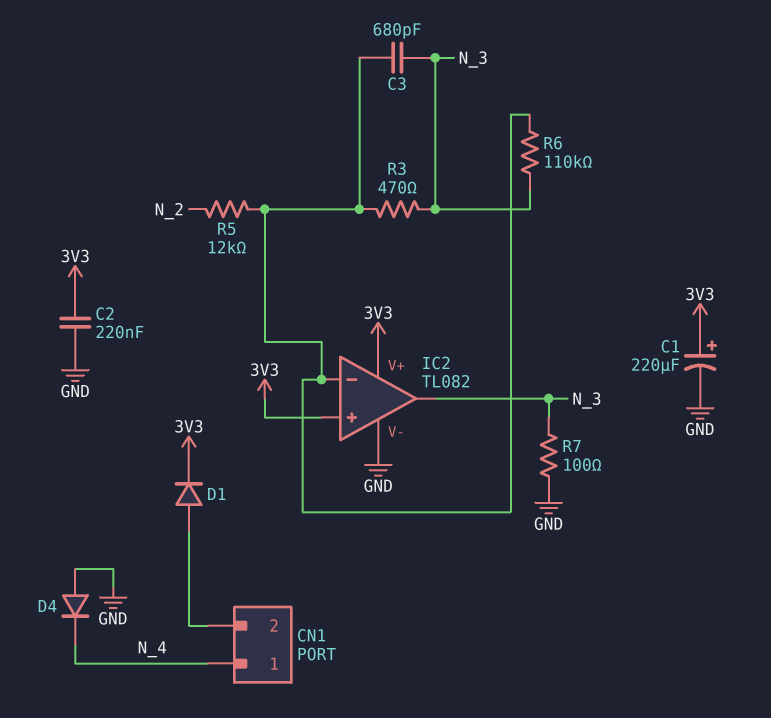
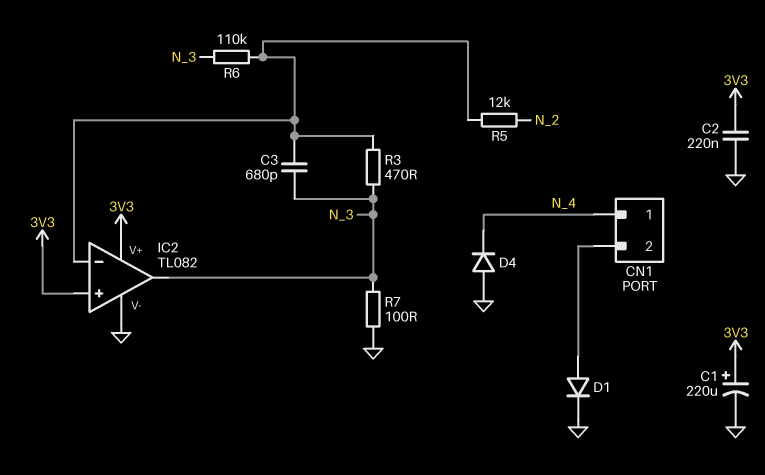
D1: diode (A CN1/2, K 3V3) -> diode (A CN1/2, K GND)

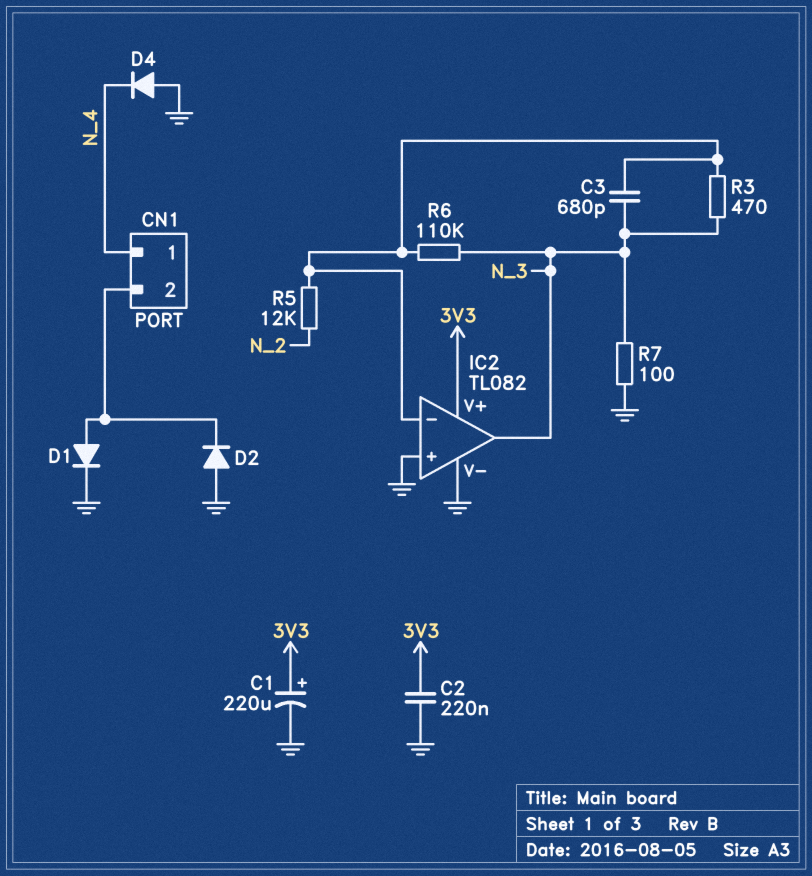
D2: none -> diode (A GND, K CN1/2)
IC2 pin in+: 3V3 -> GND

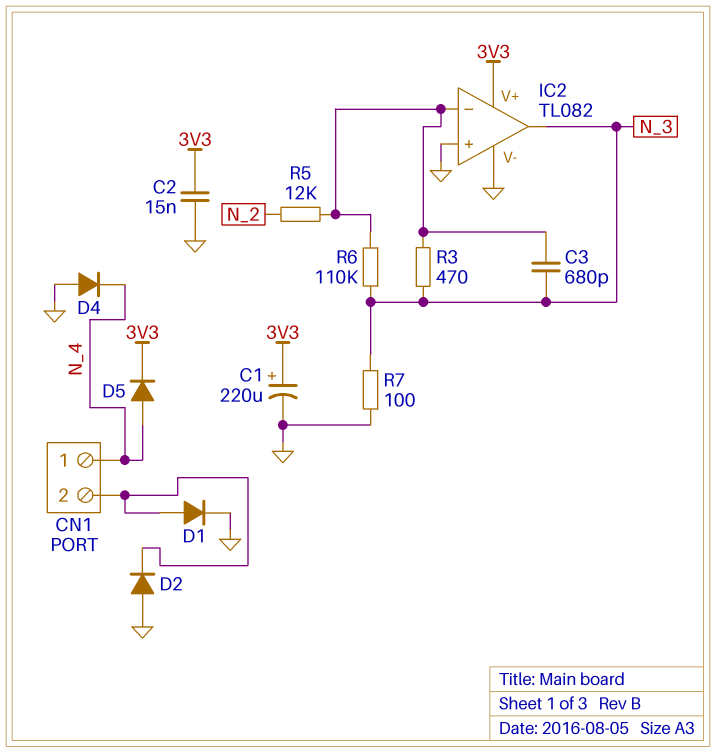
C2: 220nF (3V3, GND) -> 15nF (3V3, GND)
D5: none -> diode (A N_4, K 3V3)

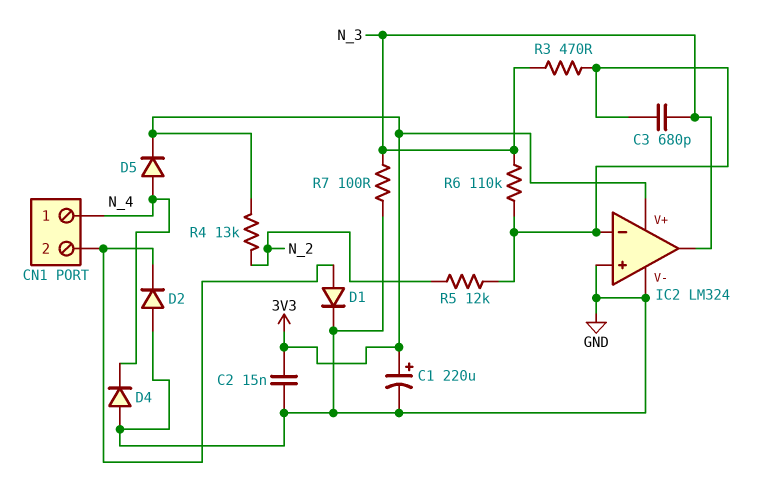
IC2: TL082 -> LM324
R4: none -> 13k (3V3, N_2)

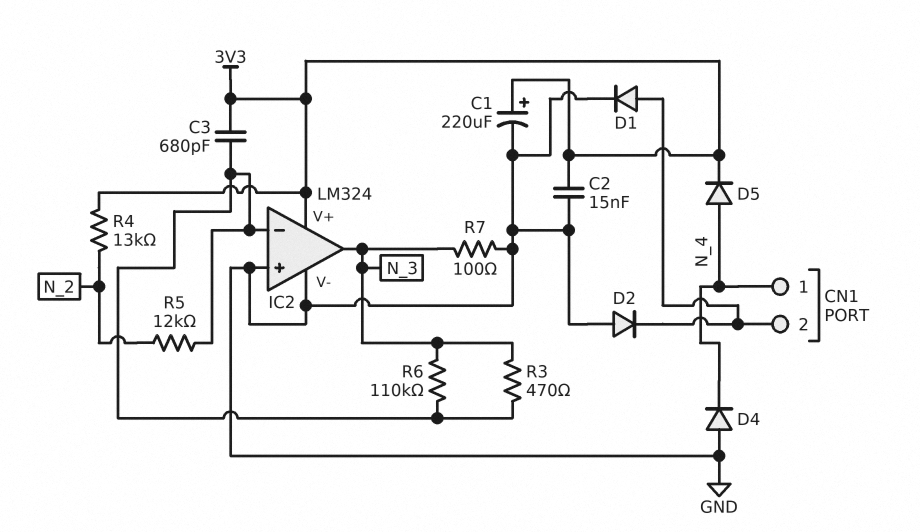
C3: 680pF (IC2/in-, N_3) -> 680pF (3V3, IC2/in-)

